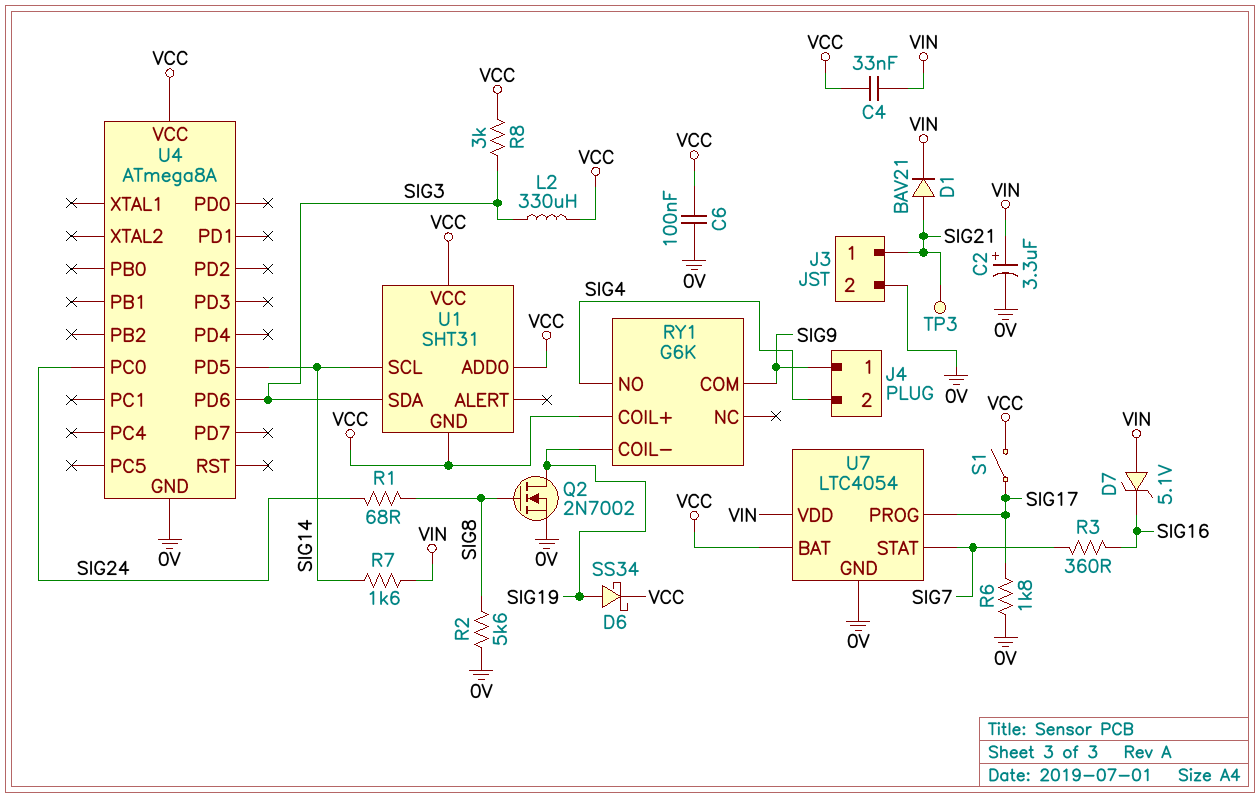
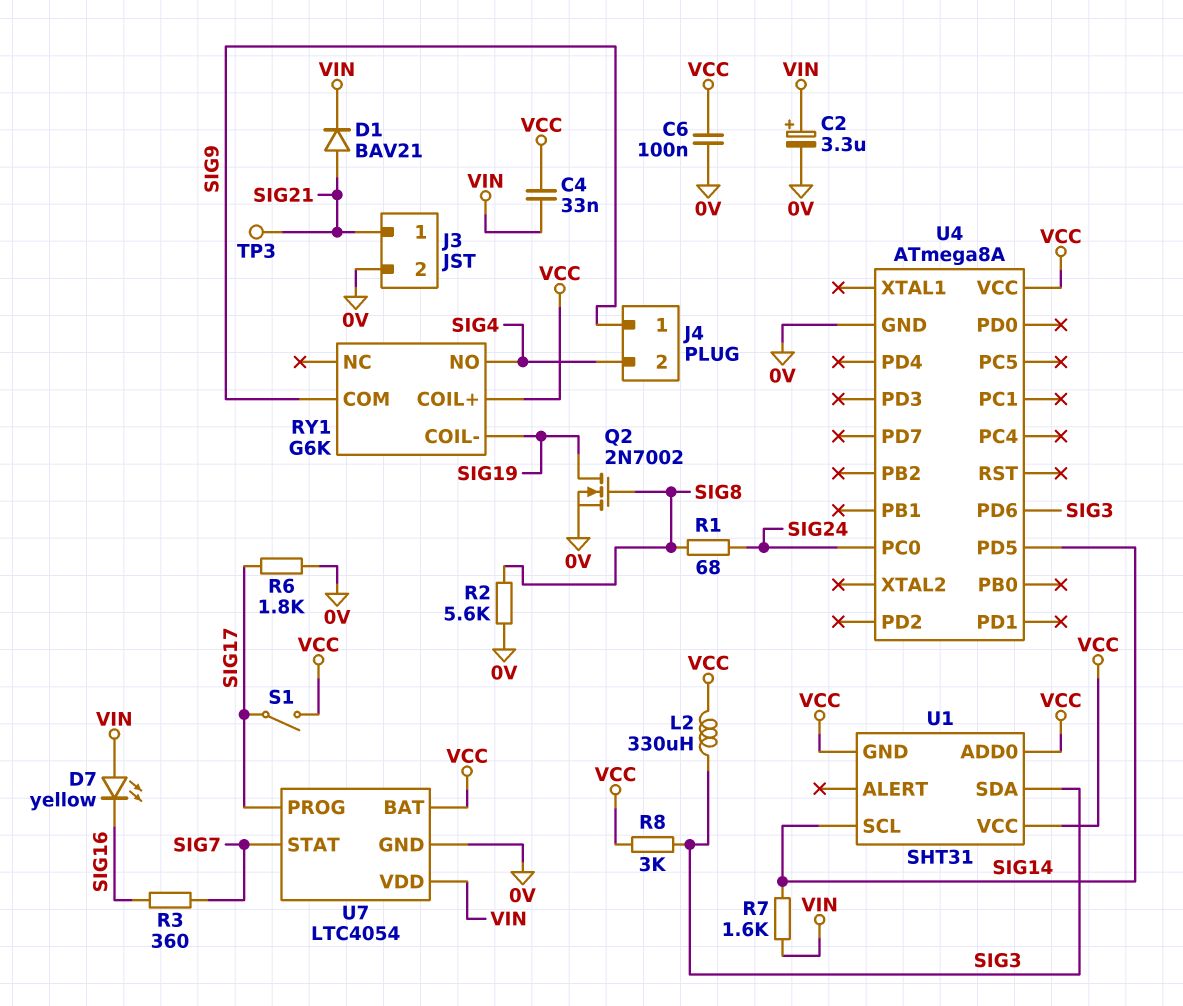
D6: schottky SS34 (A SIG19, K VCC) -> none
D7: zener 5.1V (A VIN, K SIG16) -> LED yellow (A VIN, K SIG16)

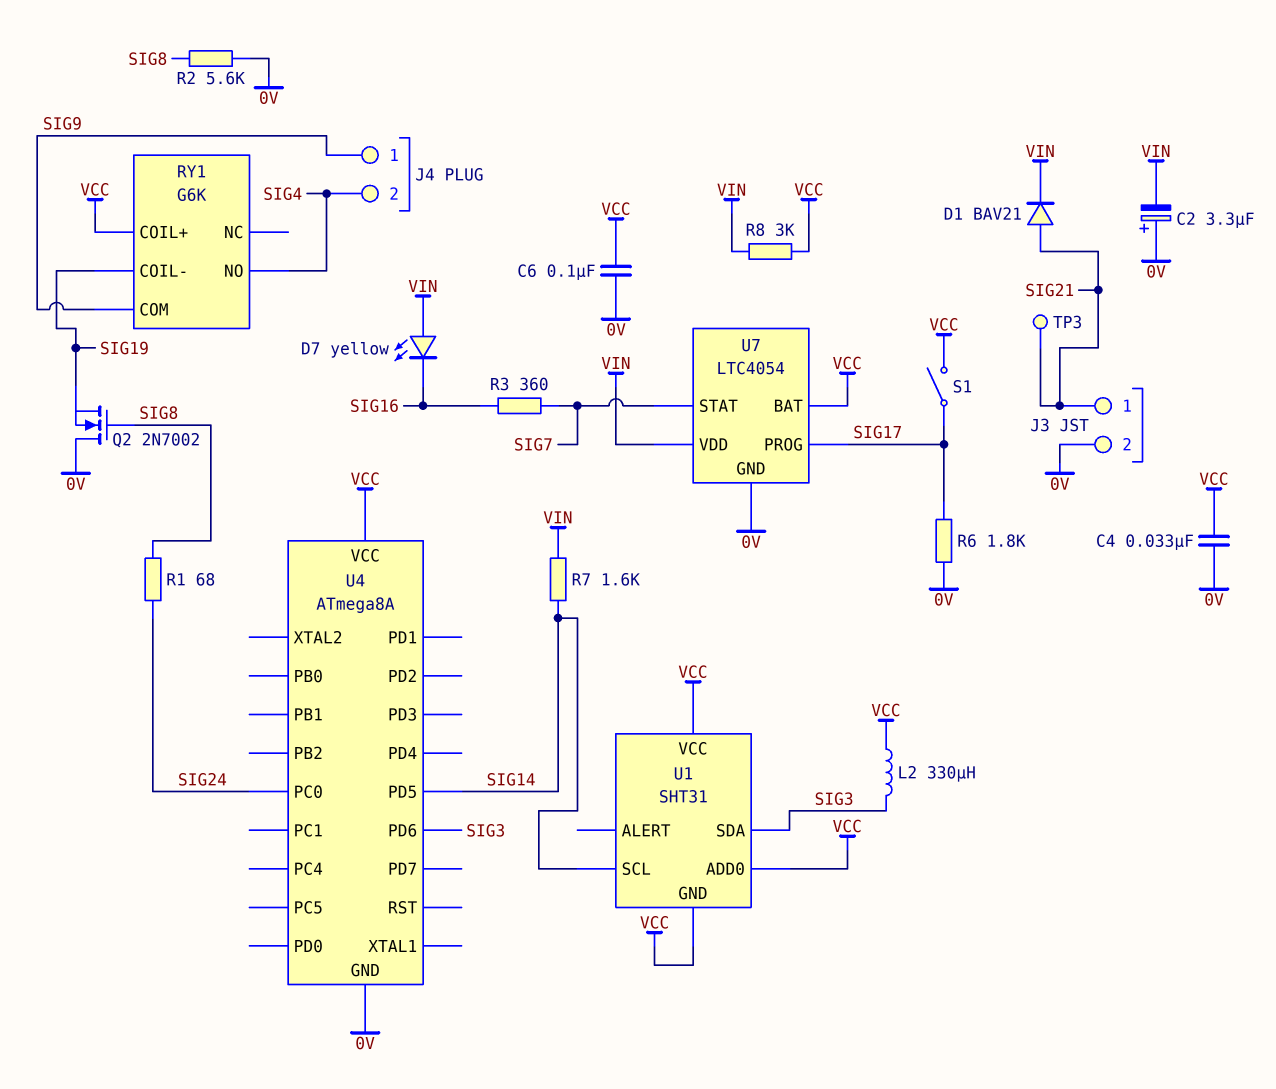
C2: 3.3uF (plus VIN, minus 0V) -> 3.3uF (plus 0V, minus VIN)
C4: 33nF (VCC, VIN) -> 33nF (0V, VCC)
Q2: NMOS 2N7002 (G SIG8, D SIG19, S 0V) -> NMOS 2N7002 (G SIG8, D 0V, S SIG19)
R8: 3k (SIG3, VCC) -> 3k (VCC, VIN)

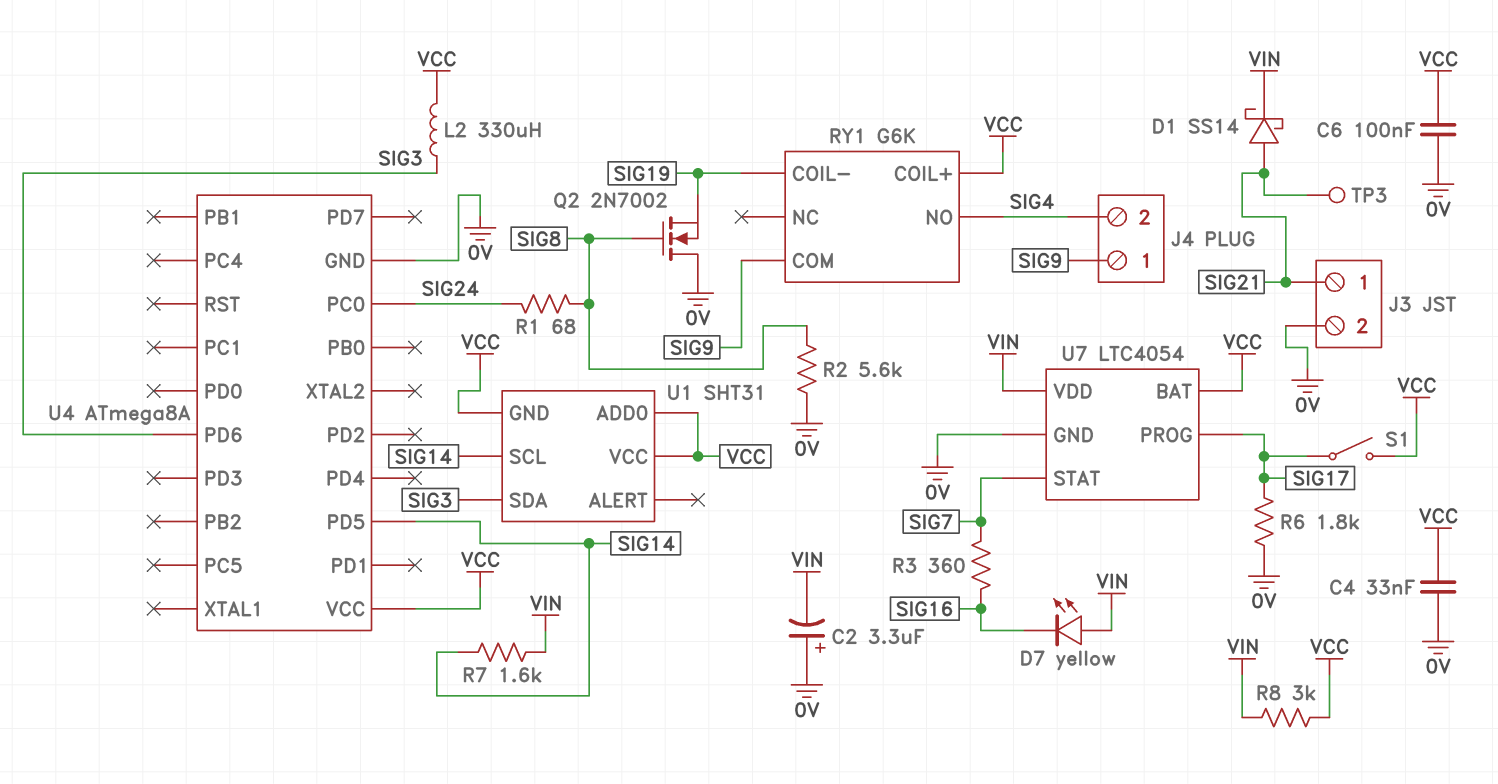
D1: diode BAV21 (A SIG21, K VIN) -> schottky SS14 (A SIG21, K VIN)

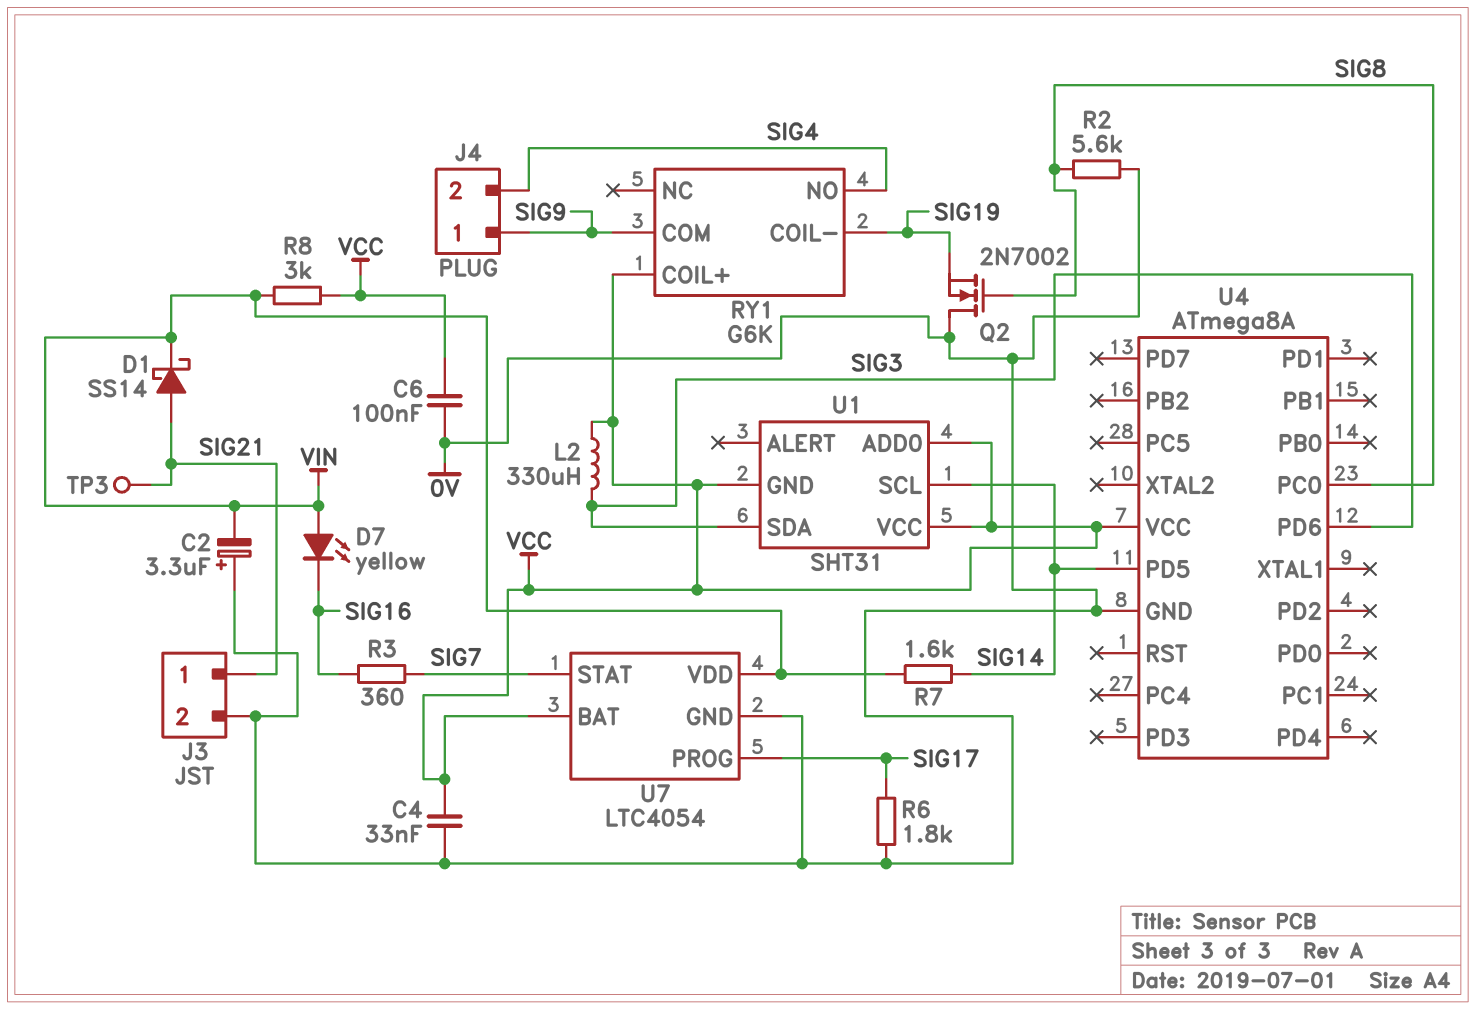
R1: 68 (SIG8, SIG24) -> none
S1: switch (SIG17, VCC) -> none
U4 pin PC0: SIG24 -> SIG8

